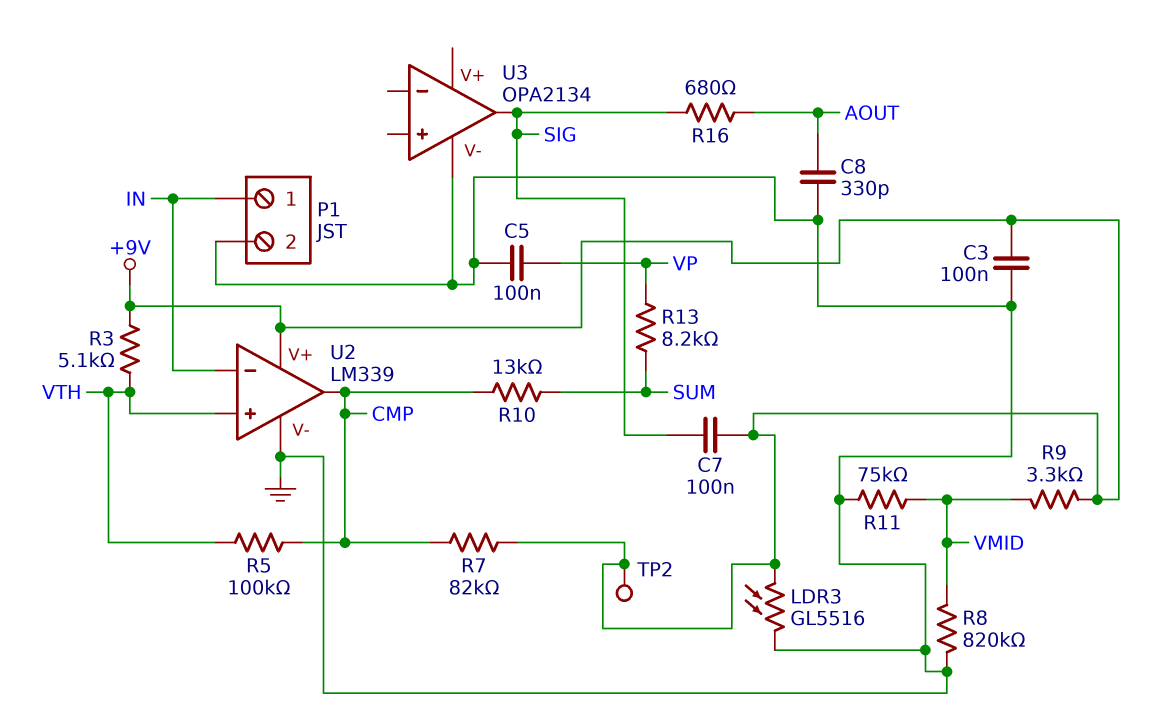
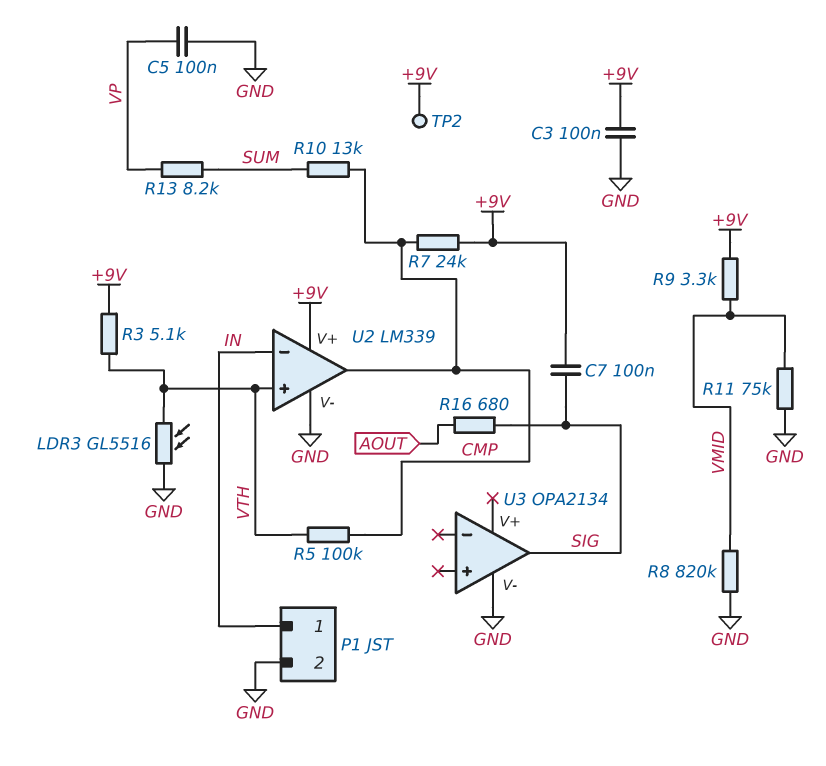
C8: 330pF (AOUT, GND) -> none
LDR3: GL5516 (+9V, GND) -> GL5516 (GND, VTH)
R7: 82k (+9V, CMP) -> 24k (+9V, CMP)

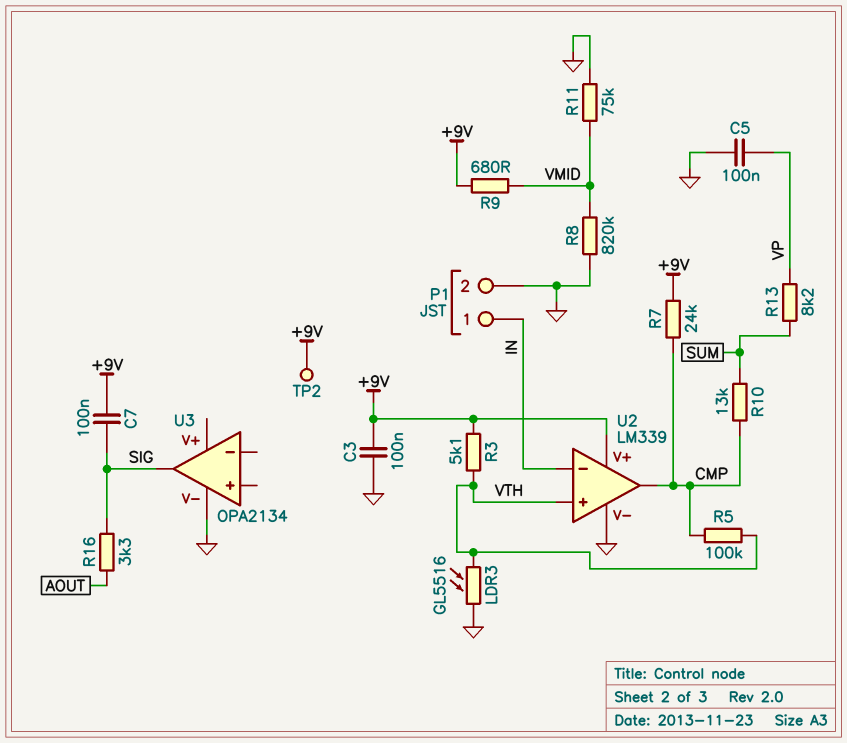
R9: 3.3k (+9V, VMID) -> 680 (+9V, VMID)
R16: 680 (AOUT, SIG) -> 3.3k (AOUT, SIG)

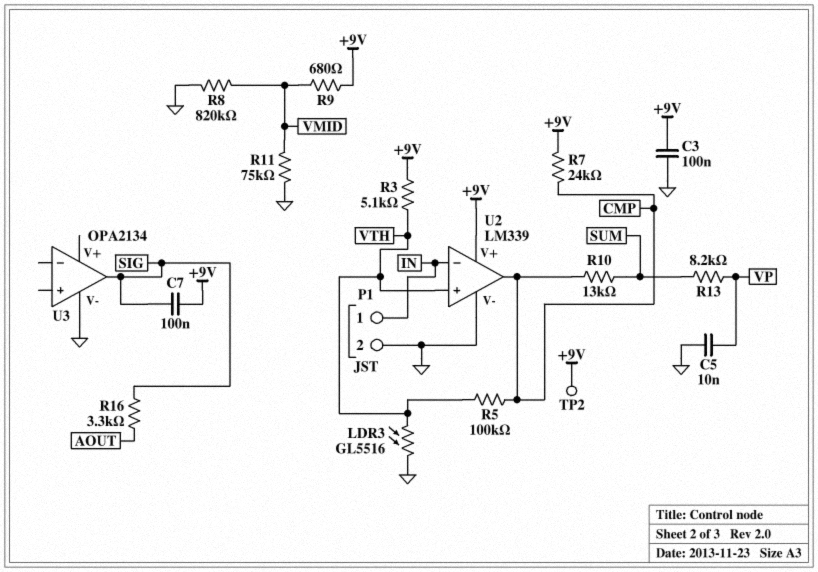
C5: 100nF (GND, VP) -> 10nF (GND, VP)

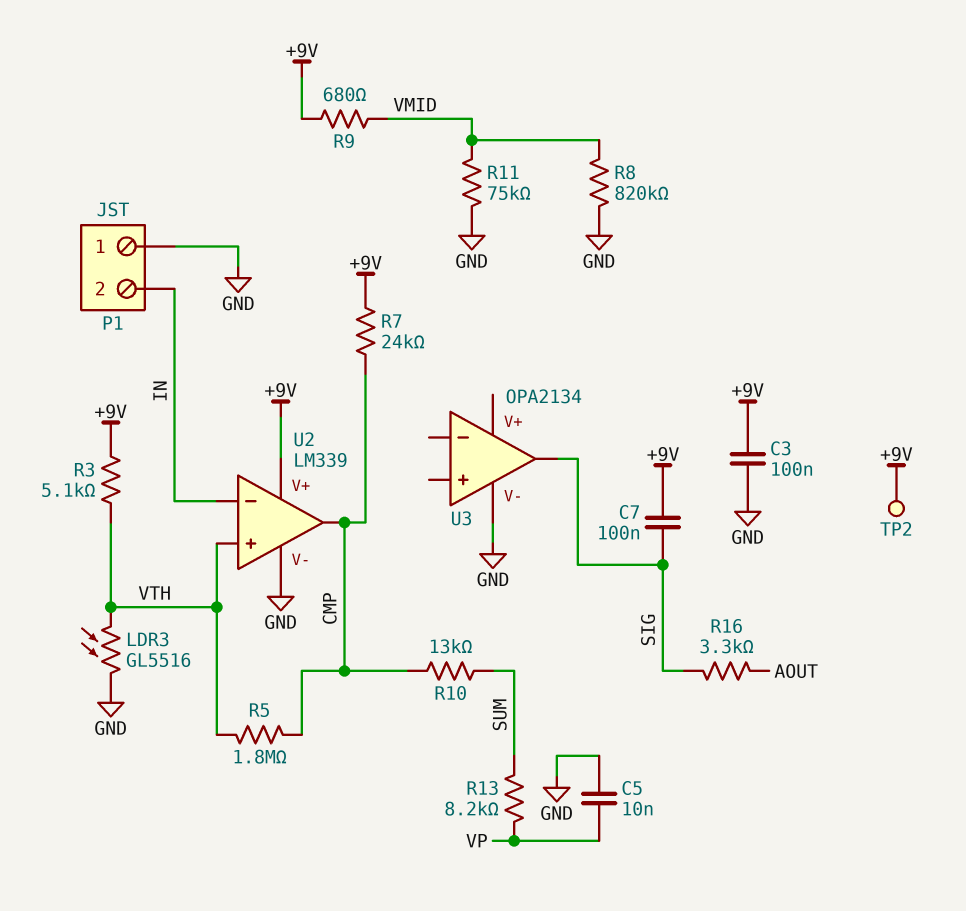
P1 pin 1: IN -> GND
P1 pin 2: GND -> IN
R5: 100k (CMP, VTH) -> 1.8M (CMP, VTH)

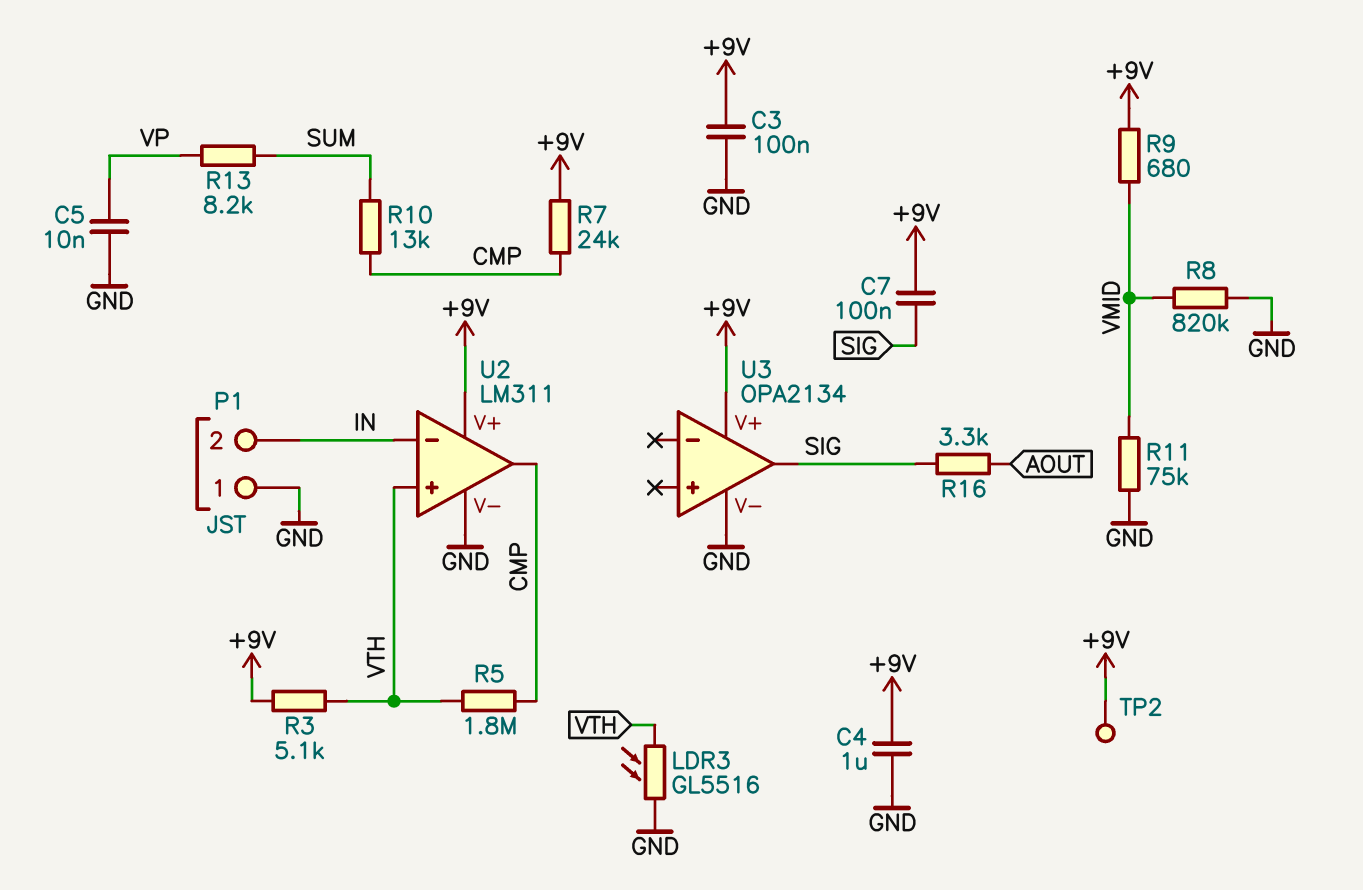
C4: none -> 1uF (+9V, GND)
U2: LM339 -> LM311
U3 pin V+: none -> +9V

